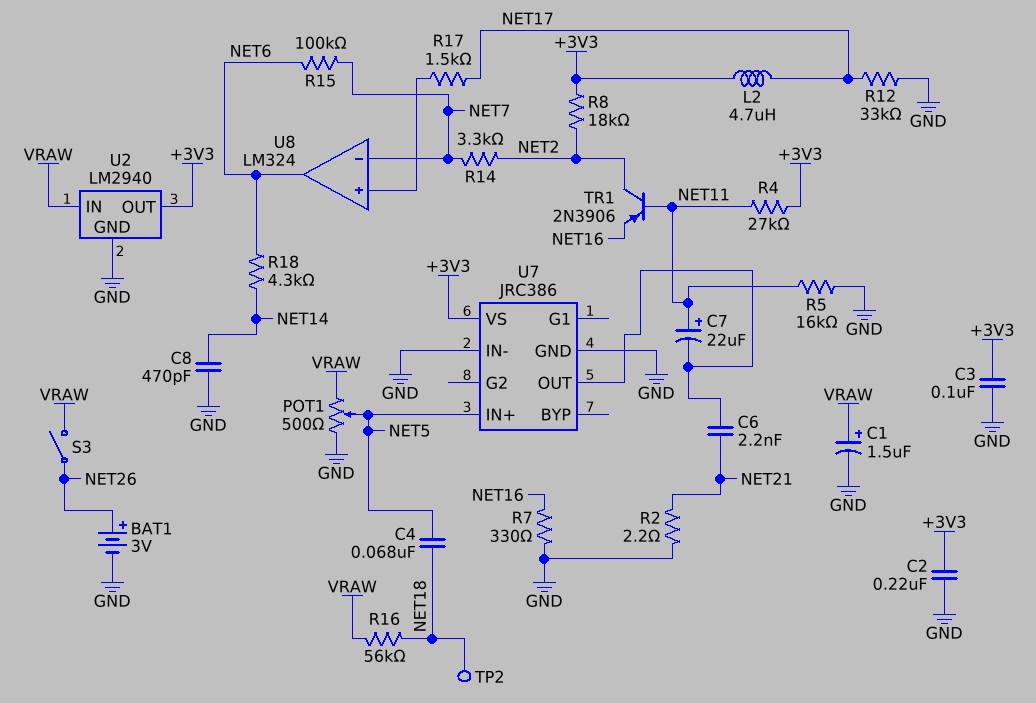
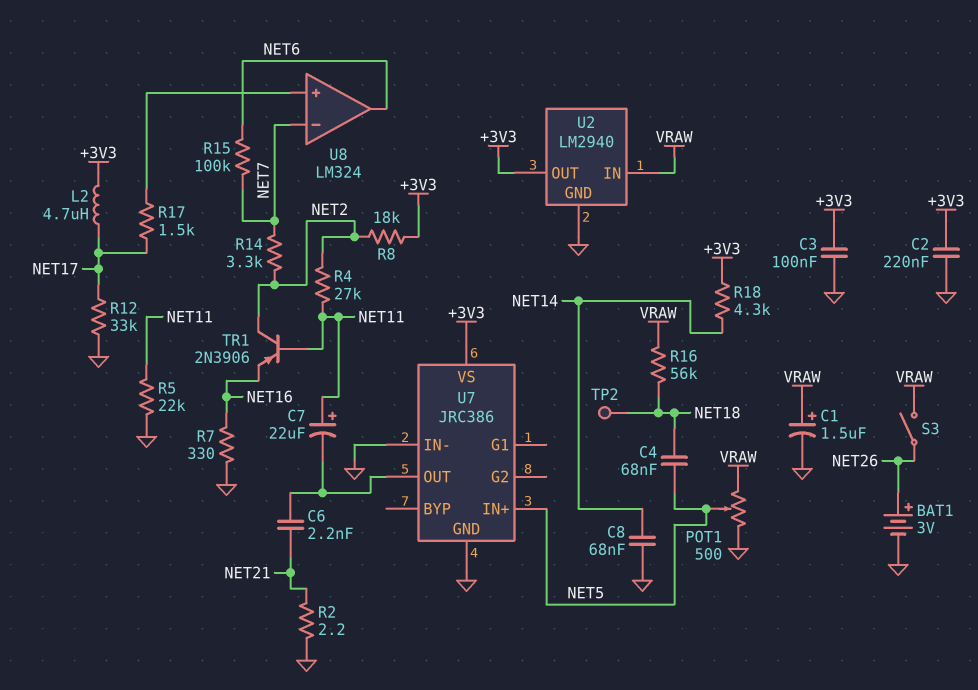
C8: 470pF (GND, NET14) -> 68nF (GND, NET14)
R4: 27k (+3V3, NET11) -> 27k (NET2, NET11)
R5: 16k (GND, NET11) -> 22k (GND, NET11)
R18: 4.3k (NET6, NET14) -> 4.3k (+3V3, NET14)

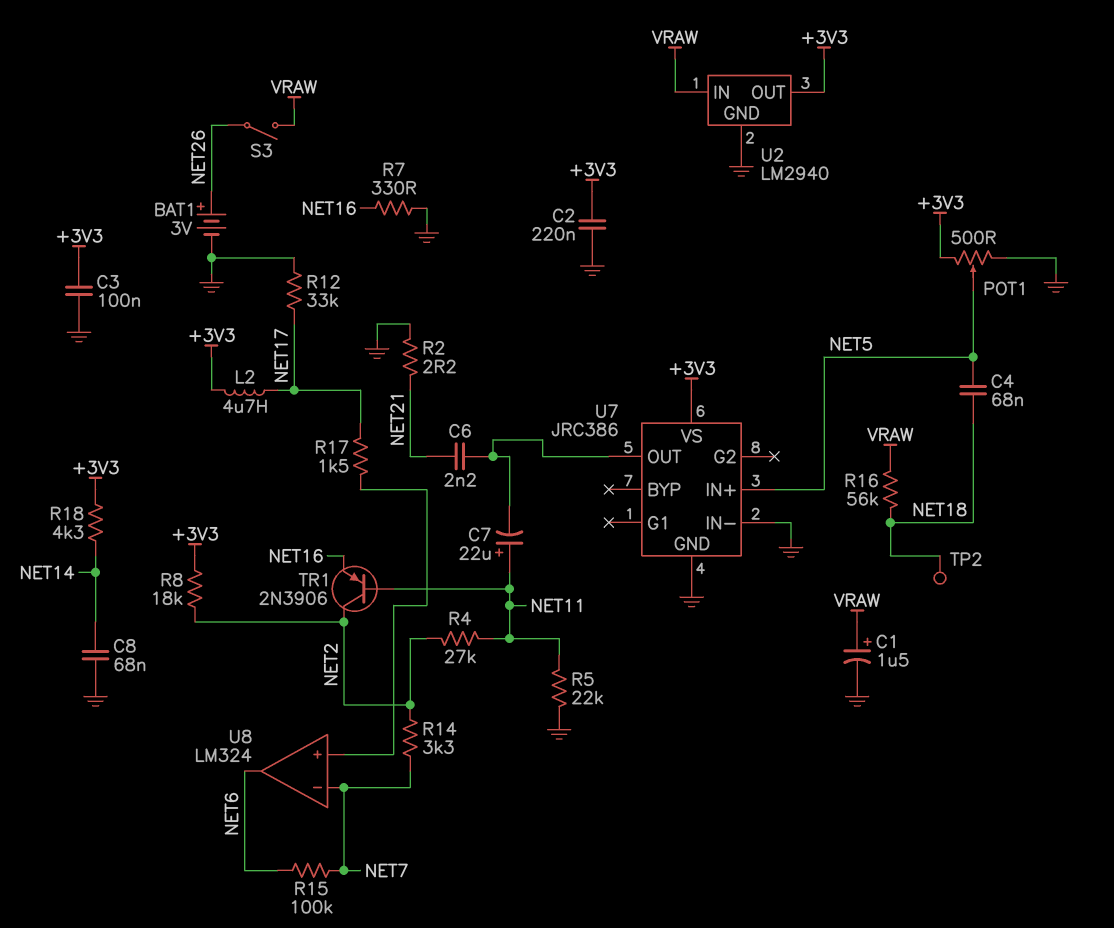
POT1: 500 (GND, VRAW, wiper NET5) -> 500 (+3V3, GND, wiper NET5)

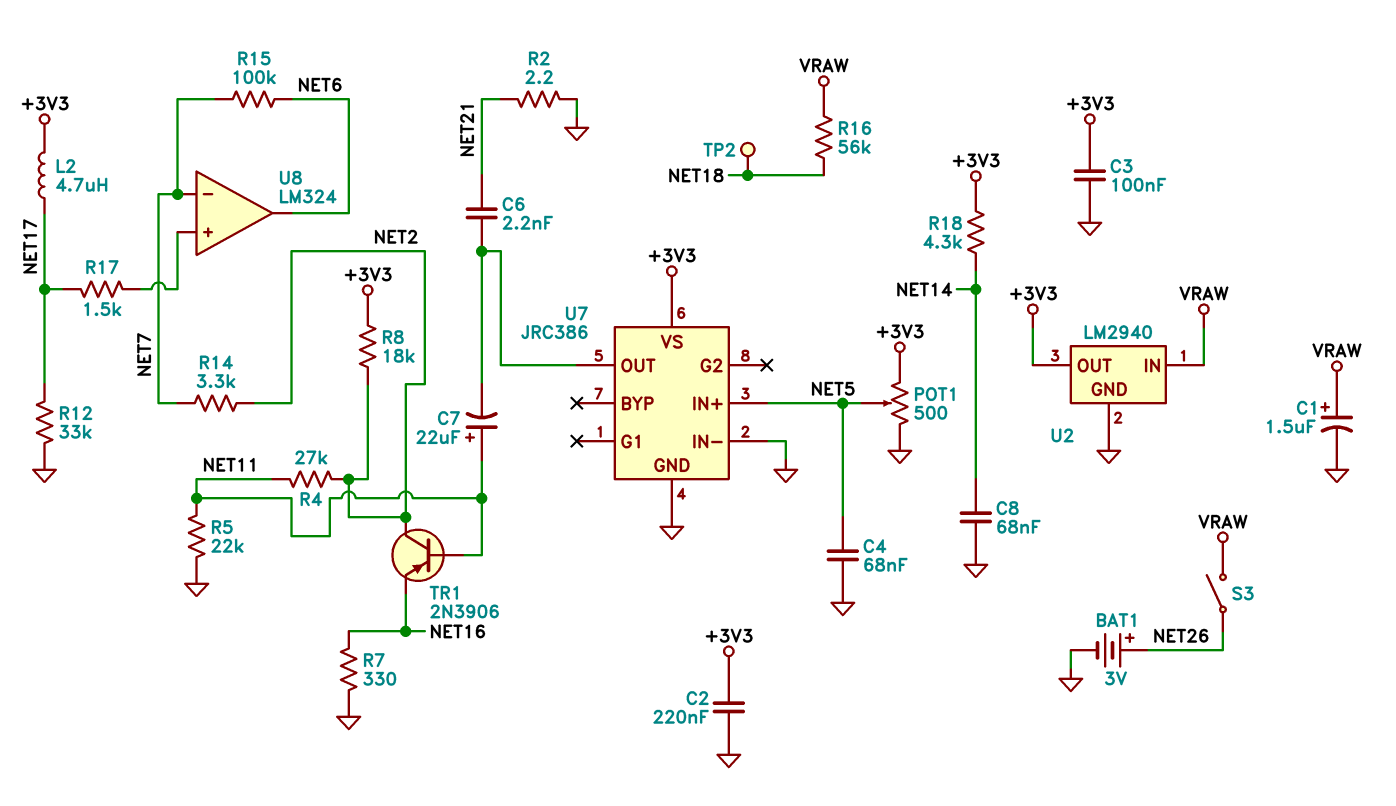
C4: 68nF (NET5, NET18) -> 68nF (GND, NET5)

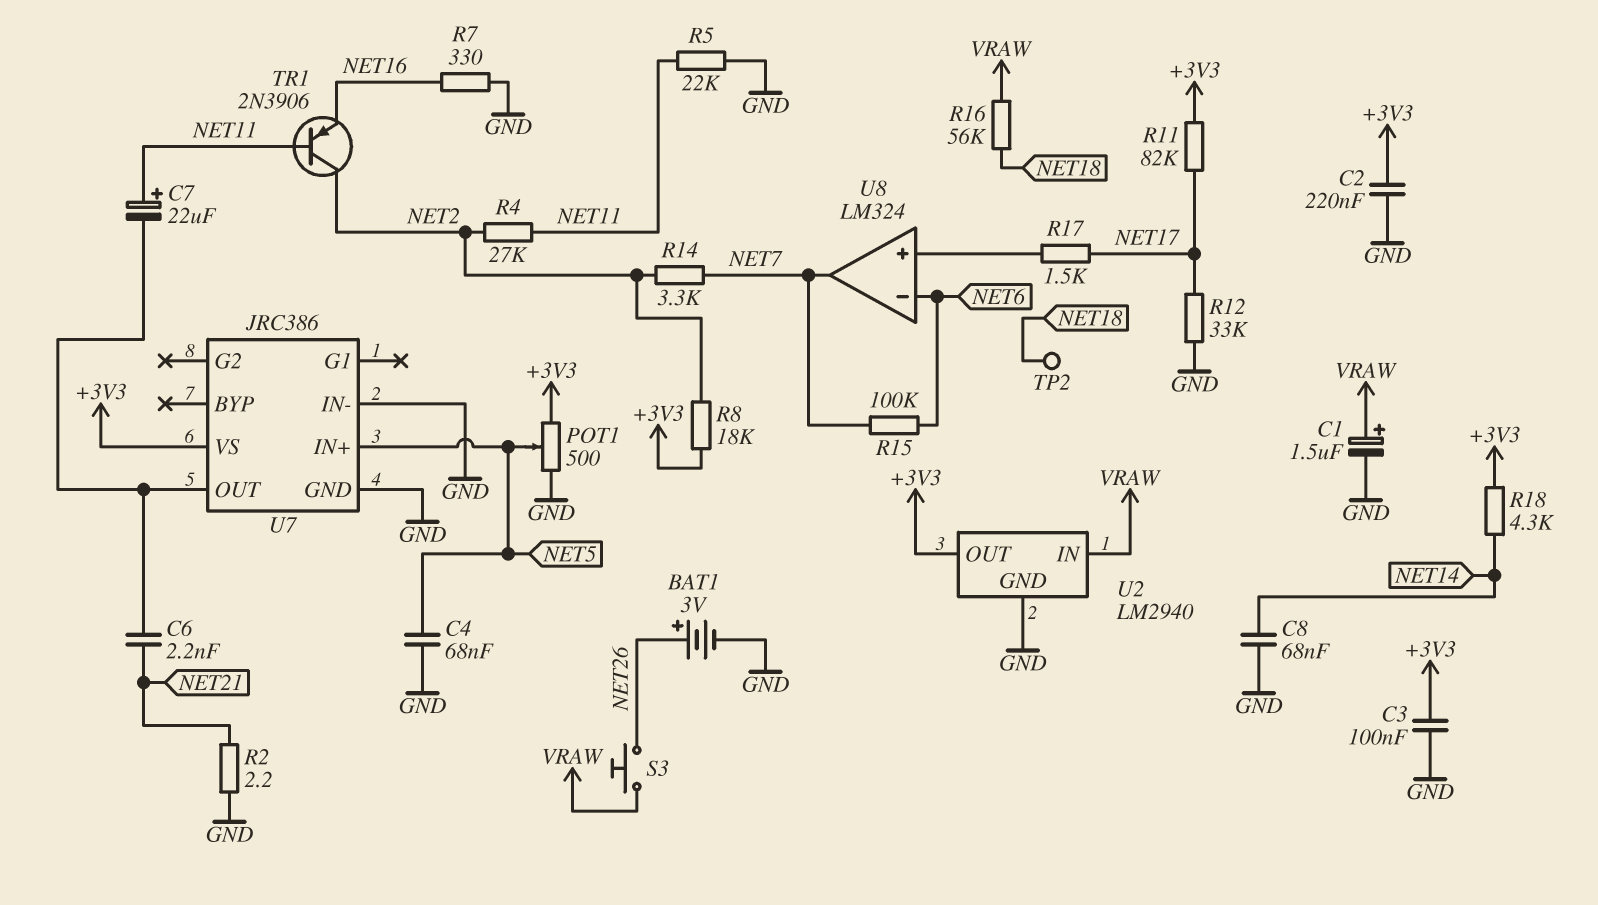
L2: 4.7uH (+3V3, NET17) -> none
R11: none -> 82k (+3V3, NET17)
S3: switch (NET26, VRAW) -> button (NET26, VRAW)
U8 pin in-: NET7 -> NET6
U8 pin out: NET6 -> NET7

